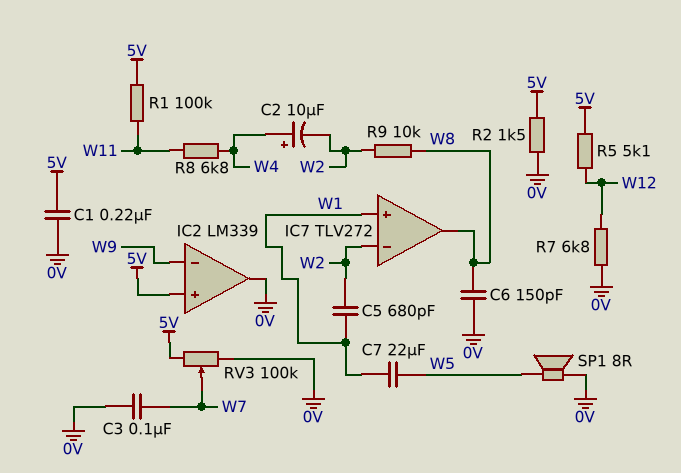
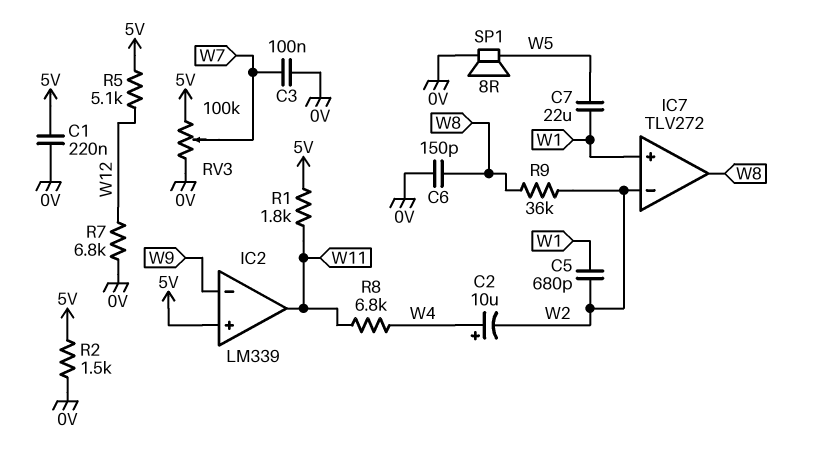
IC2 pin out: 0V -> W11
R1: 100k (5V, W11) -> 1.8k (5V, W11)
R9: 10k (W2, W8) -> 36k (W2, W8)

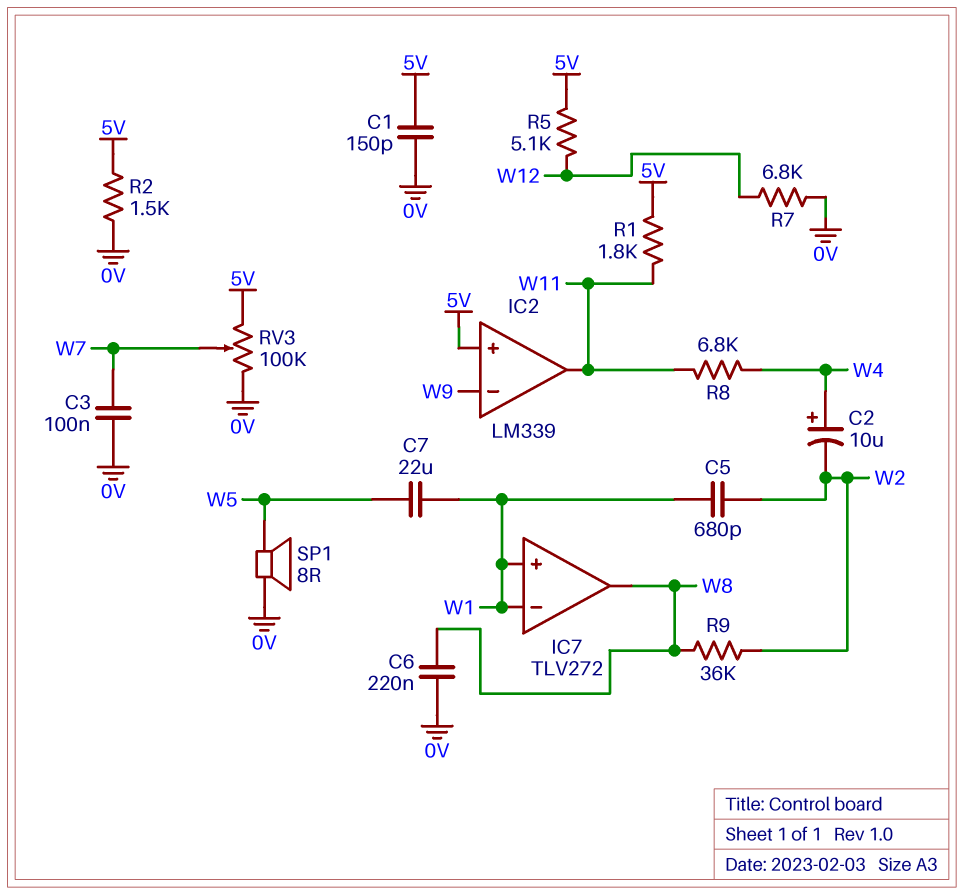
C1: 220nF (0V, 5V) -> 150pF (0V, 5V)
C6: 150pF (0V, W8) -> 220nF (0V, W8)
IC7 pin in-: W2 -> W1

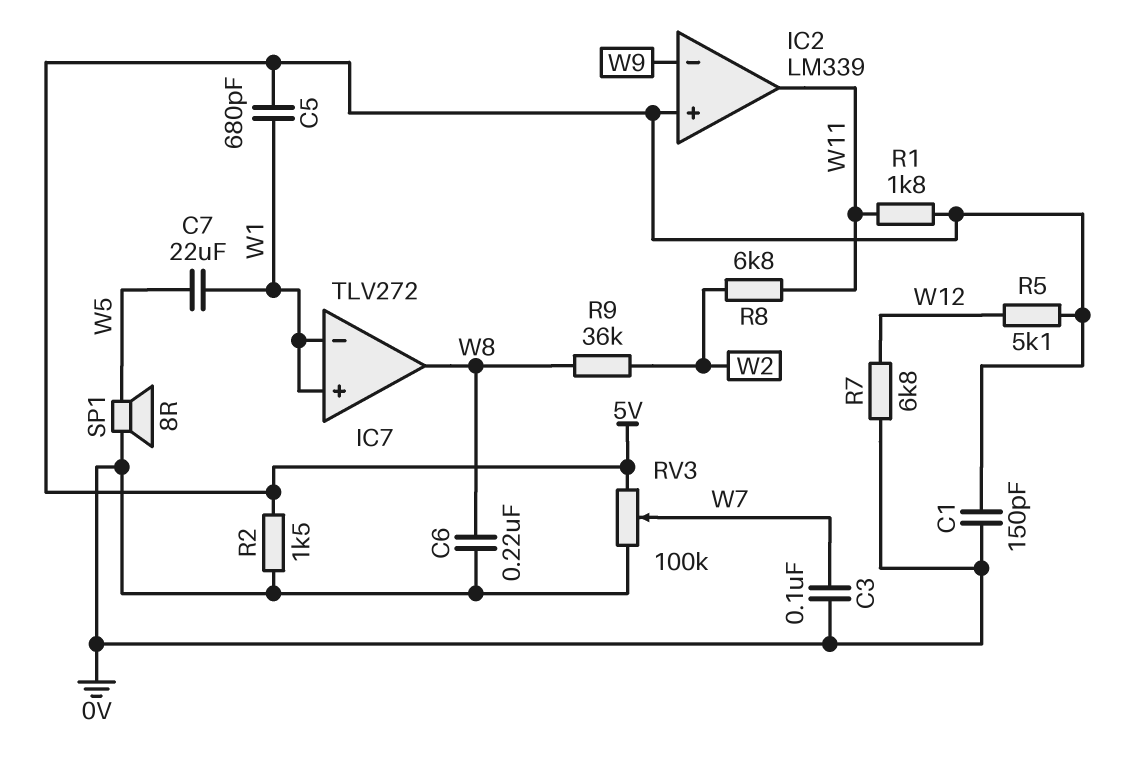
C2: 10uF (plus W4, minus W2) -> none
C5: 680pF (W1, W2) -> 680pF (5V, W1)
R8: 6.8k (W4, W11) -> 6.8k (W2, W11)

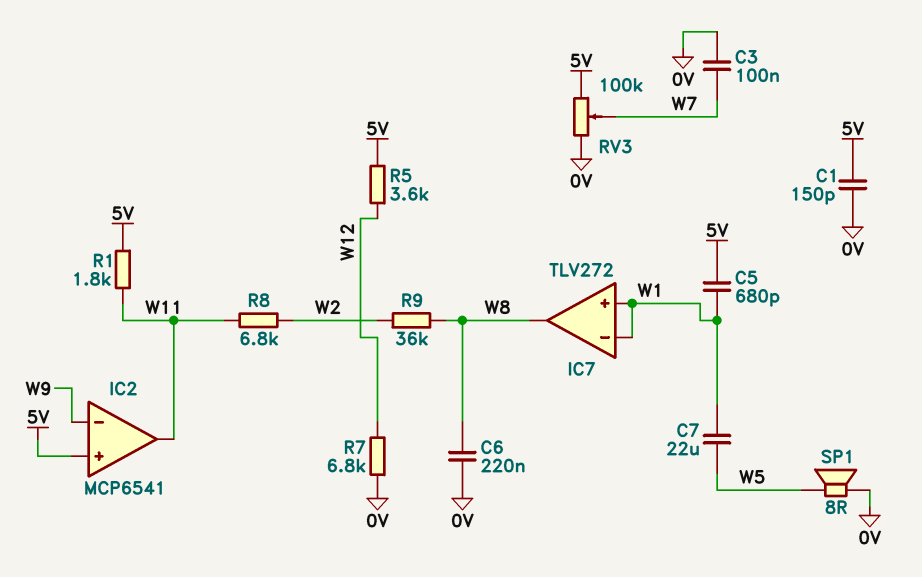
IC2: LM339 -> MCP6541
R2: 1.5k (0V, 5V) -> none
R5: 5.1k (5V, W12) -> 3.6k (5V, W12)

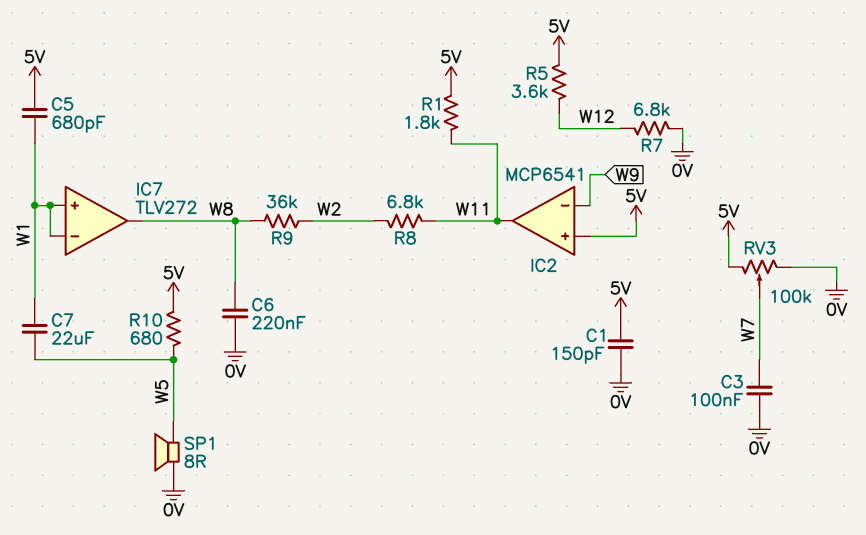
R10: none -> 680 (5V, W5)

